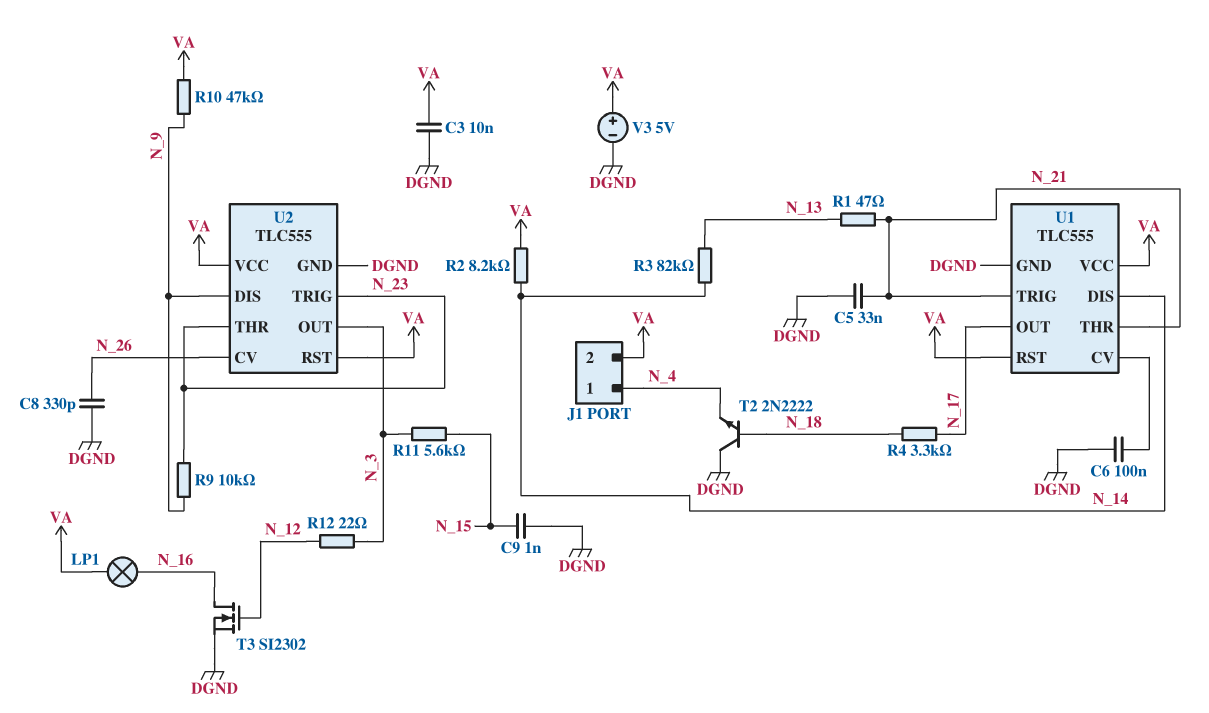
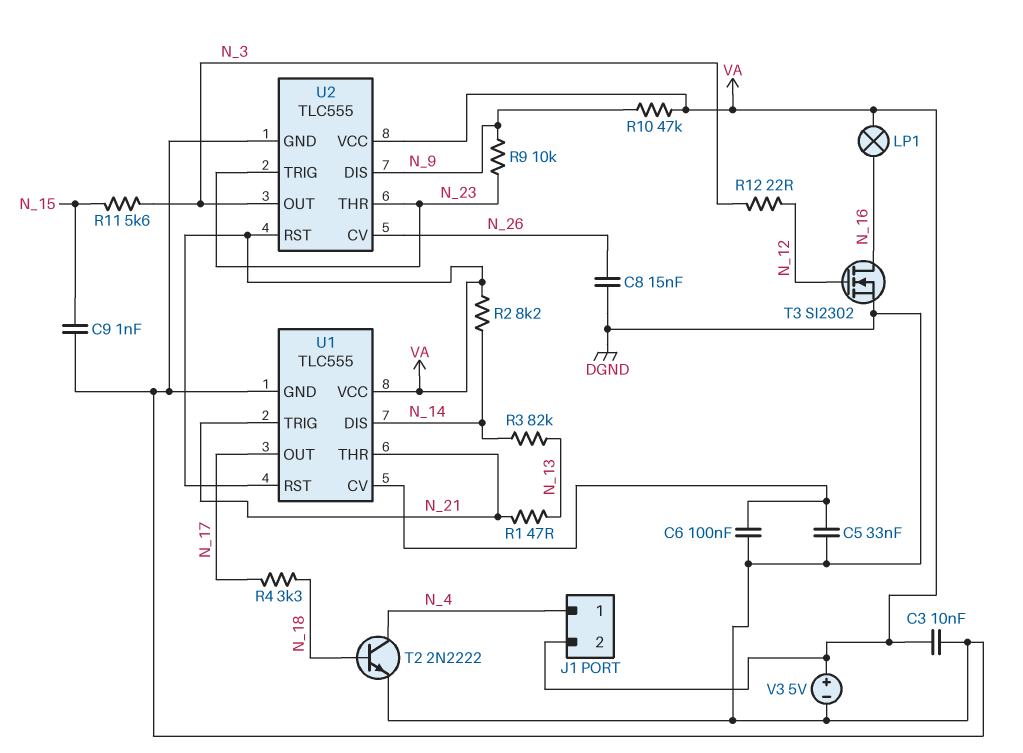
C5: 33nF (DGND, N_21) -> 33nF (DGND, U1/CV)
C8: 330pF (DGND, N_26) -> 15nF (DGND, N_26)
T2: NPN 2N2222 (B N_18, C DGND, E N_4) -> NPN 2N2222 (B N_18, C N_4, E DGND)

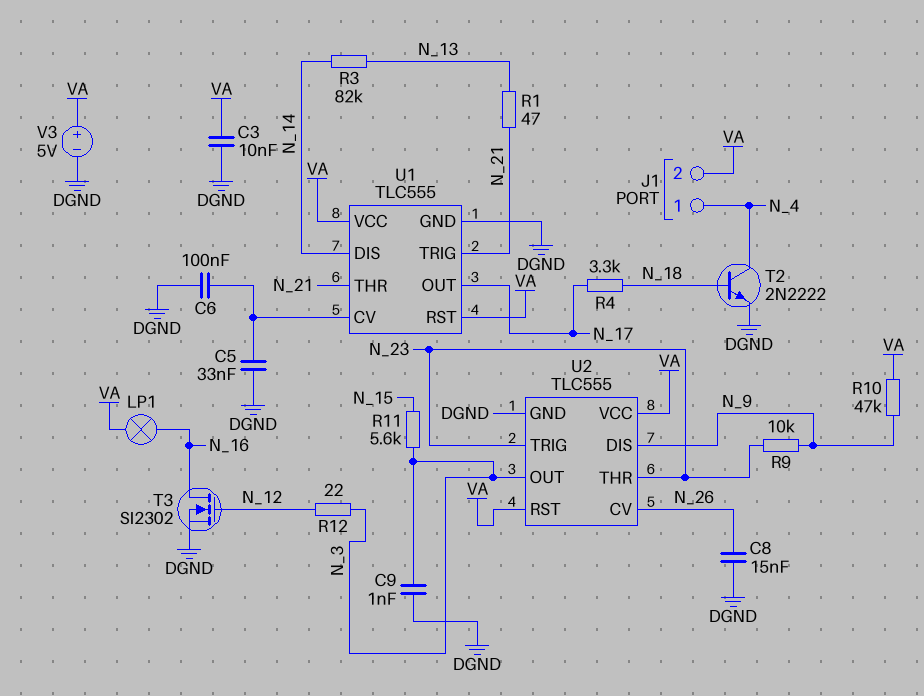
C9: 1nF (DGND, N_15) -> 1nF (DGND, N_3)
R2: 8.2k (N_14, VA) -> none

